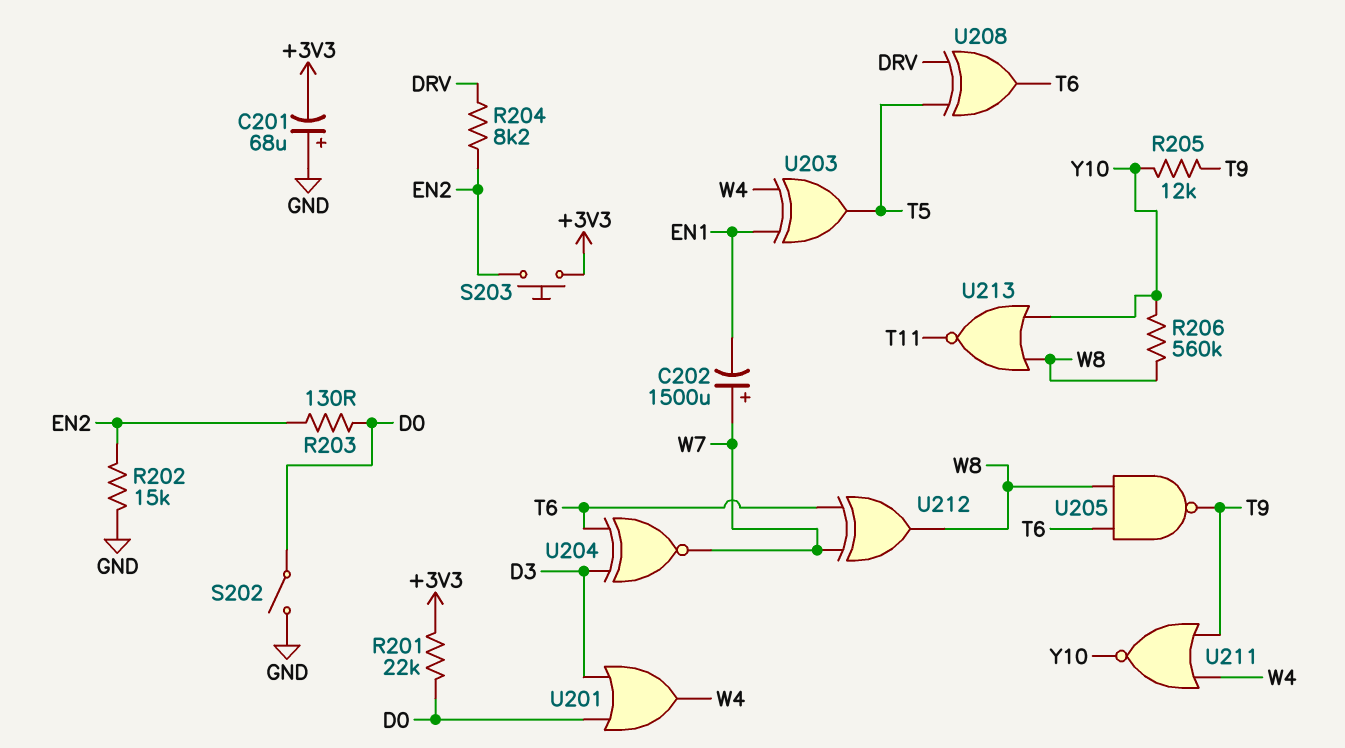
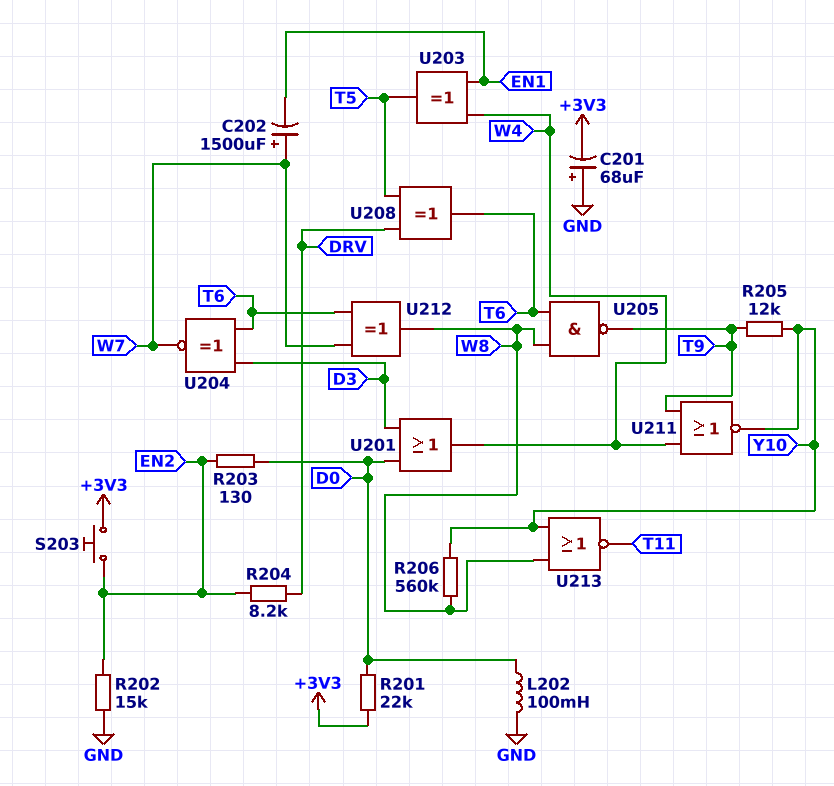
L202: none -> 100mH (D0, GND)
S202: switch (D0, GND) -> none

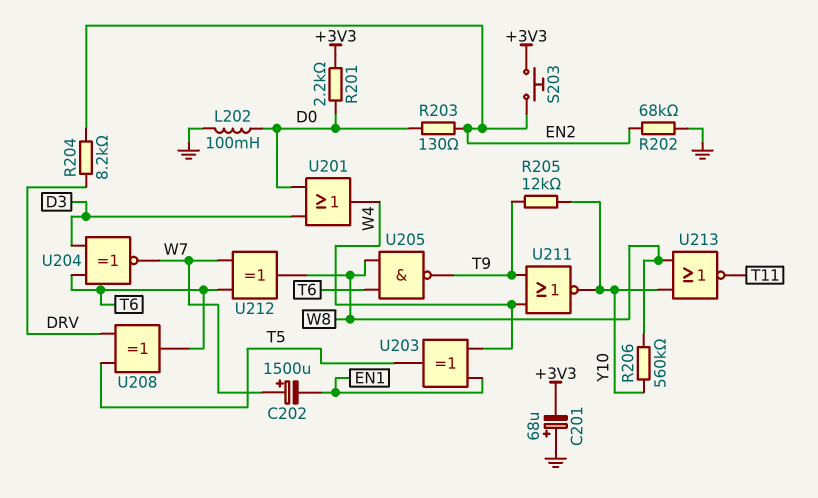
R201: 22k (+3V3, D0) -> 2.2k (+3V3, D0)
R202: 15k (EN2, GND) -> 68k (EN2, GND)

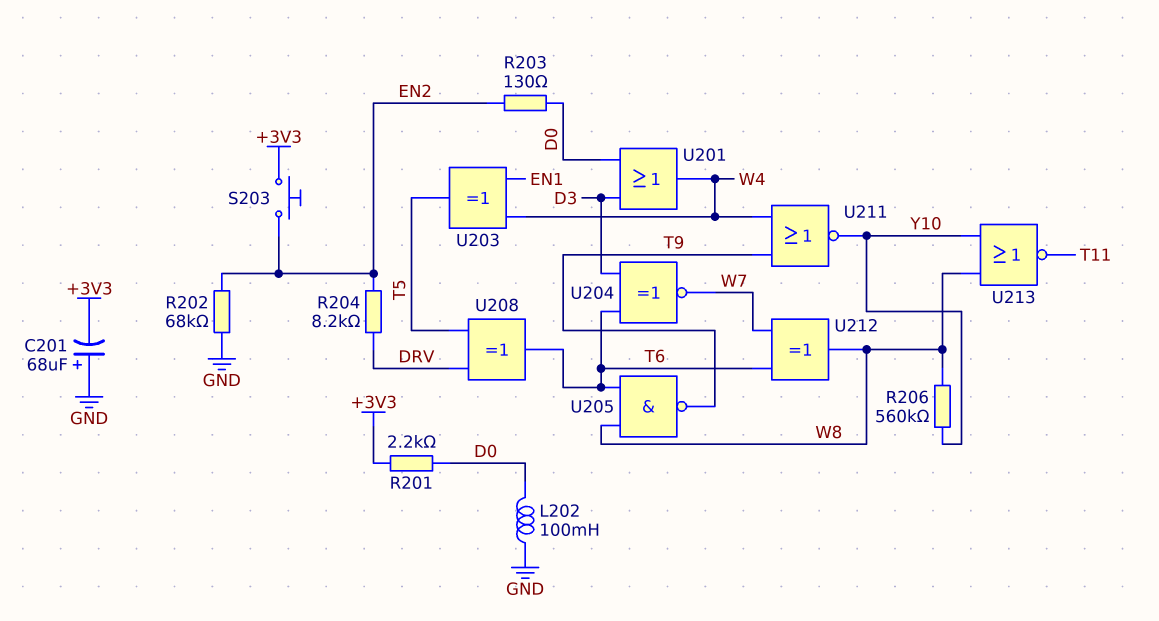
C202: 1500uF (plus W7, minus EN1) -> none
R205: 12k (T9, Y10) -> none

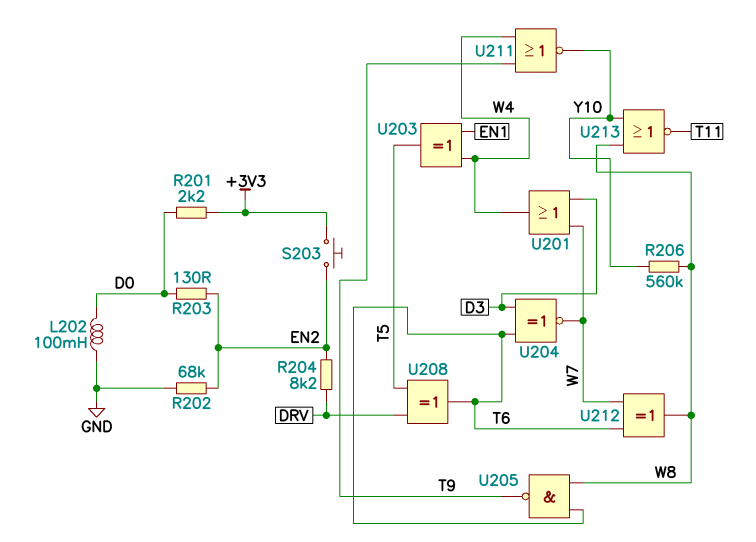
C201: 68uF (plus GND, minus +3V3) -> none
U201: OR (in D0, in D3, out W4) -> OR (in D3, in W7, out W4)

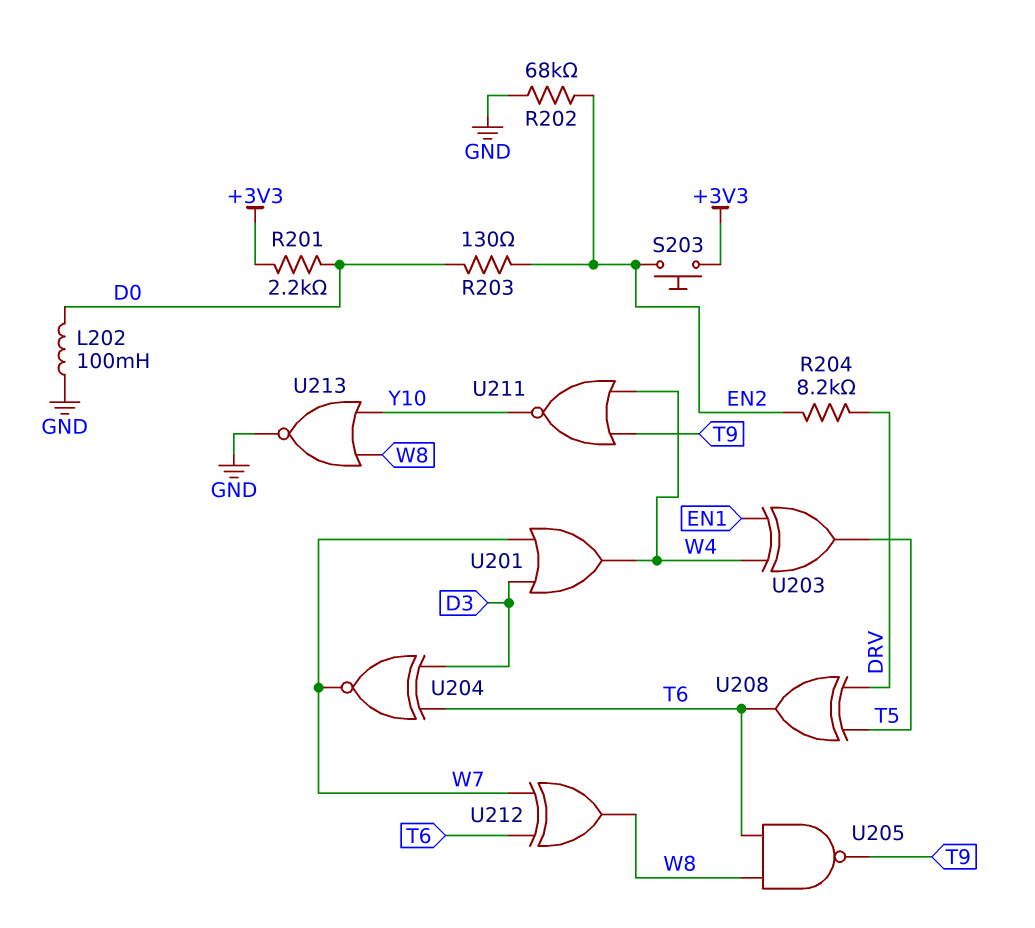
R206: 560k (W8, Y10) -> none
U213: NOR (in W8, in Y10, out T11) -> NOR (in W8, in Y10, out GND)

